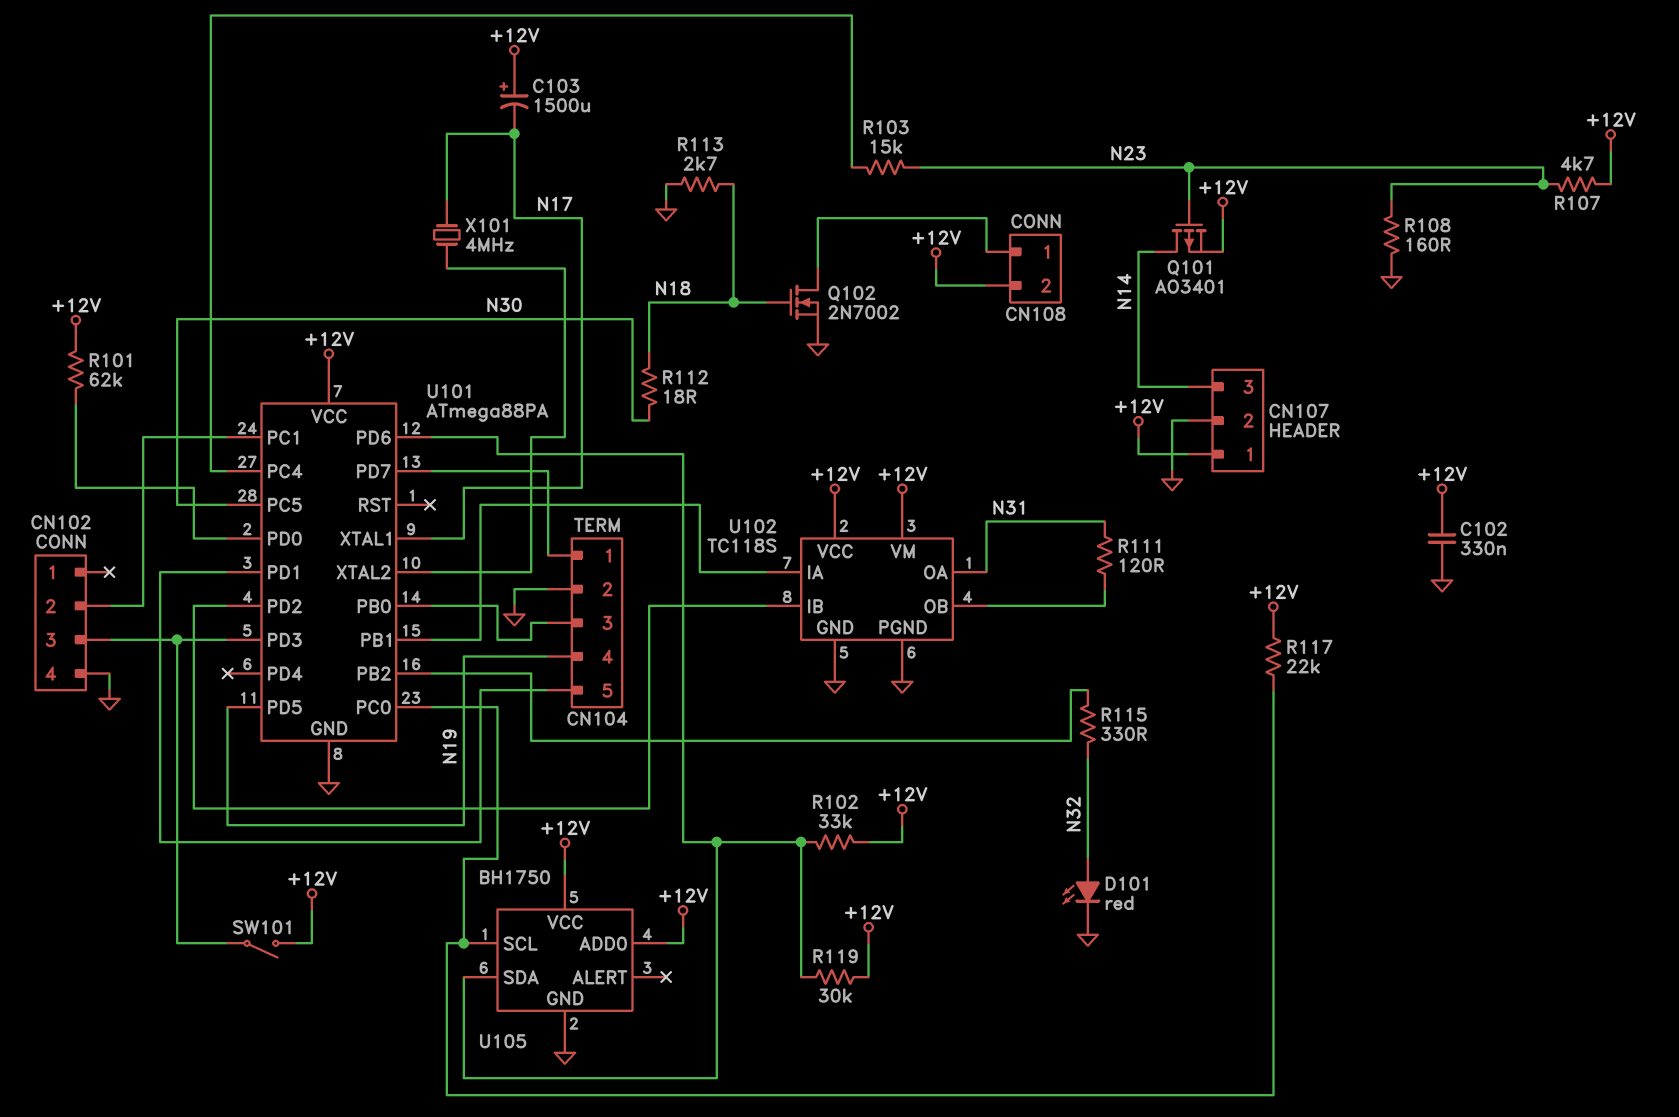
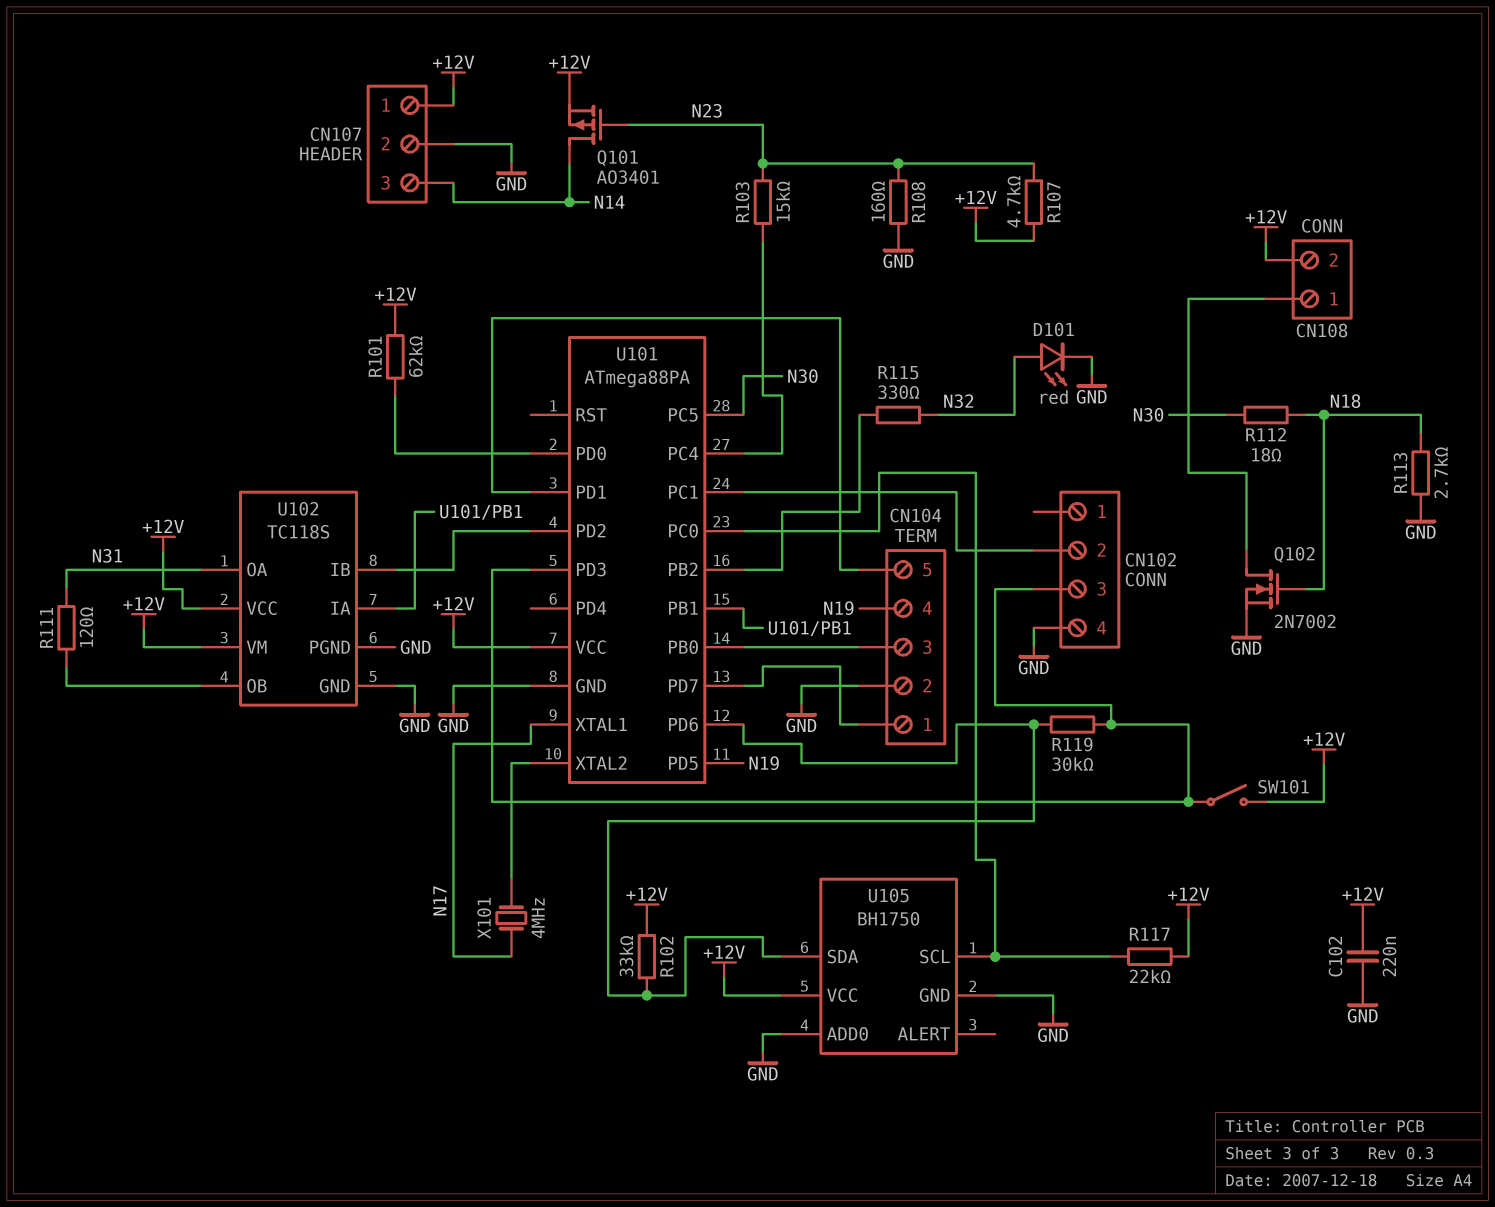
C102: 330nF (+12V, GND) -> 220nF (+12V, GND)
C103: 1500uF (plus +12V, minus N17) -> none
R119: 30k (+12V, U101/PD6) -> 30k (CN102/3, U101/PD6)
U105 pin ADD0: +12V -> GND

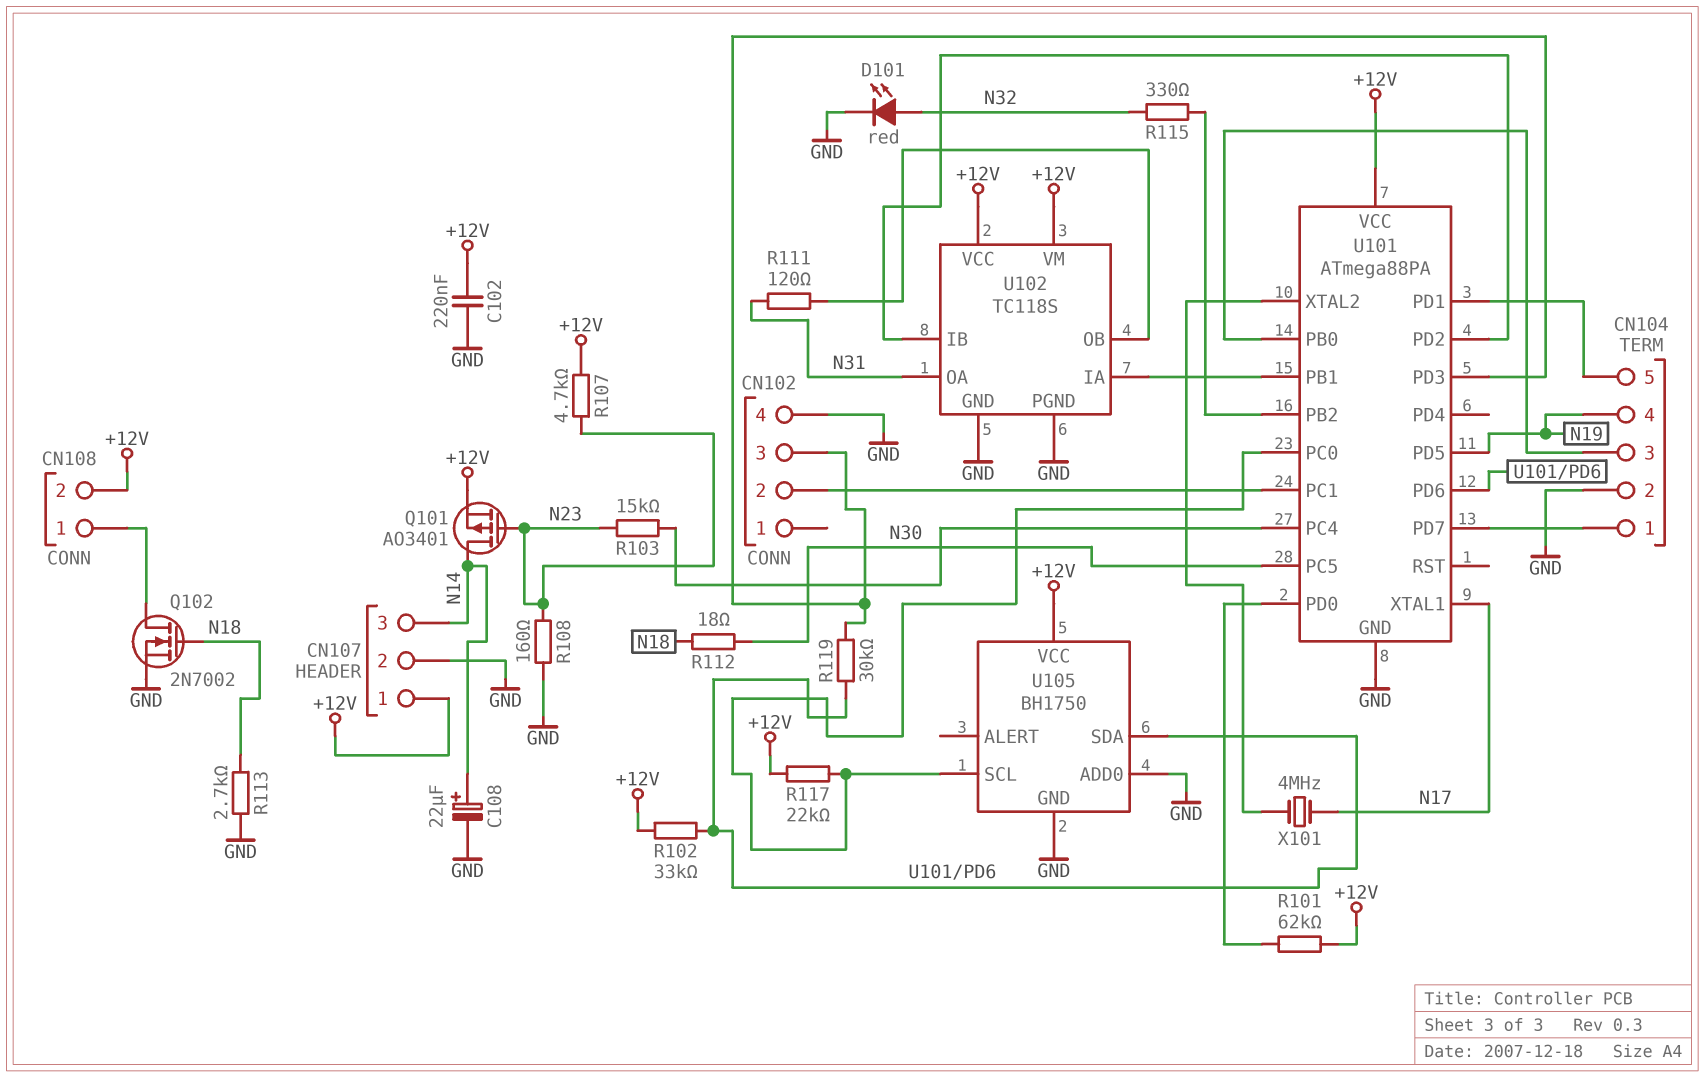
C108: none -> 22uF (plus N14, minus GND)
SW101: switch (+12V, CN102/3) -> none

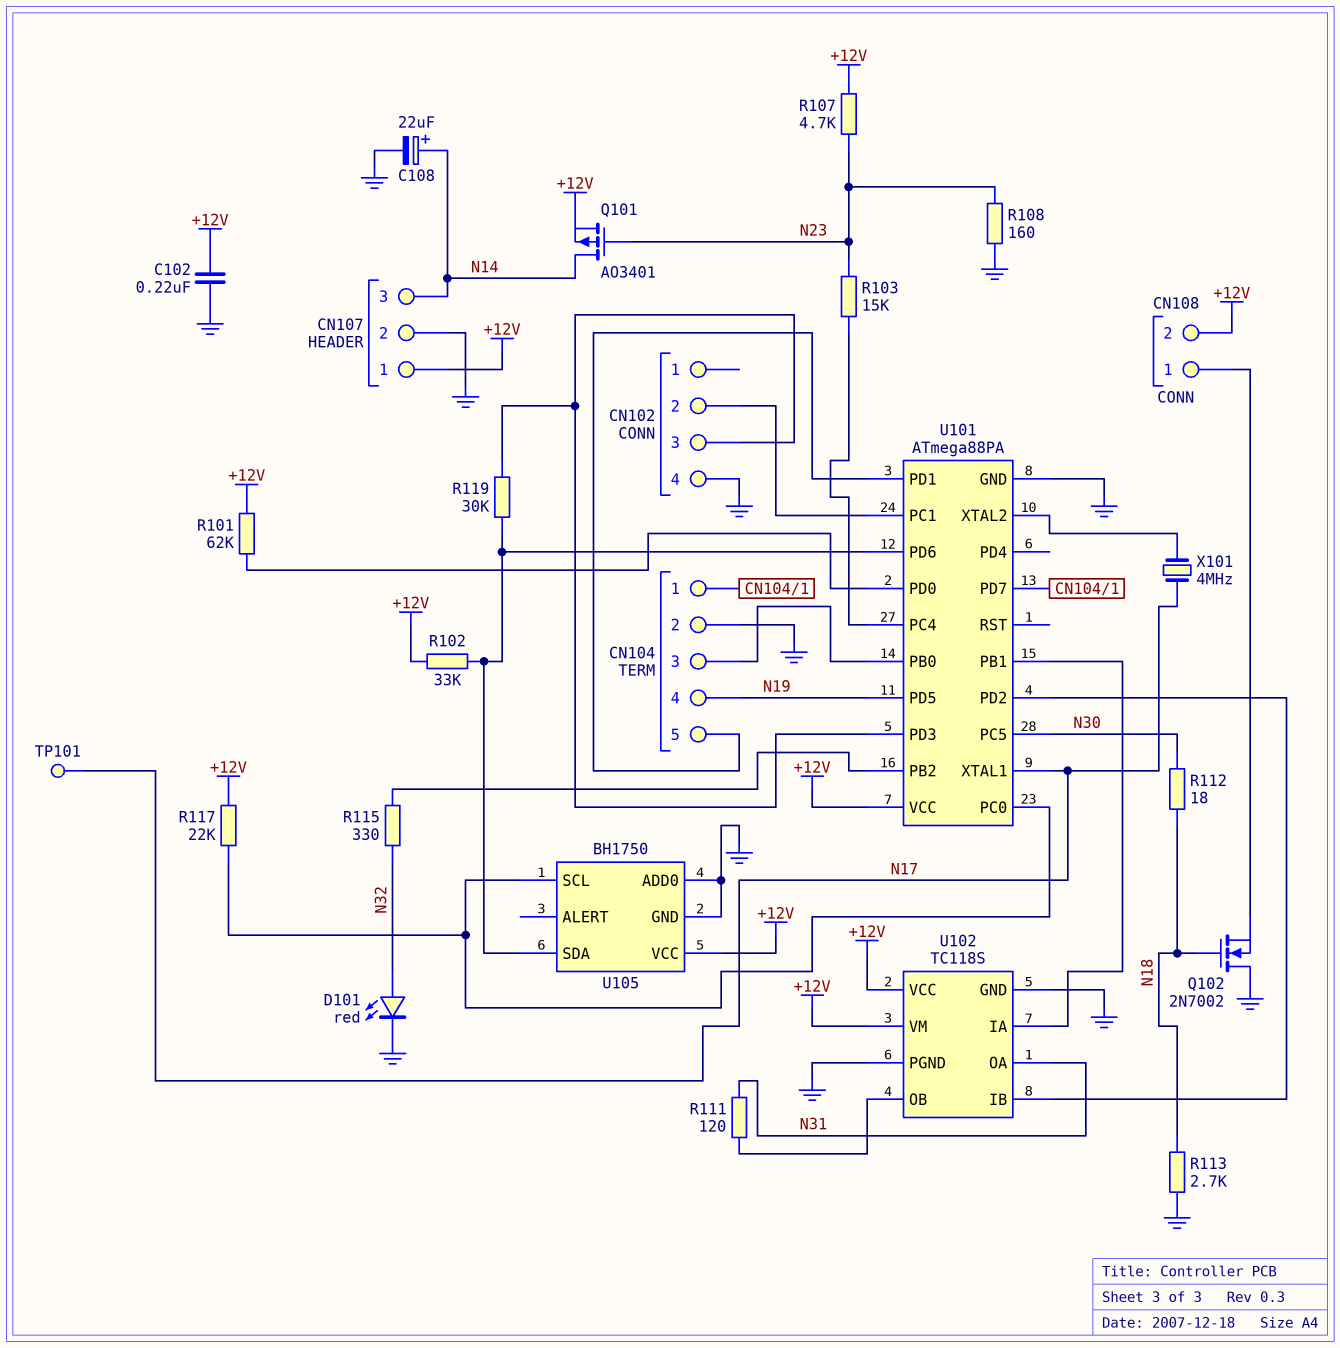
Q102: NMOS 2N7002 (G N18, D CN108/1, S GND) -> NMOS 2N7002 (G N18, D GND, S CN108/1)
TP101: none -> test point (N17)

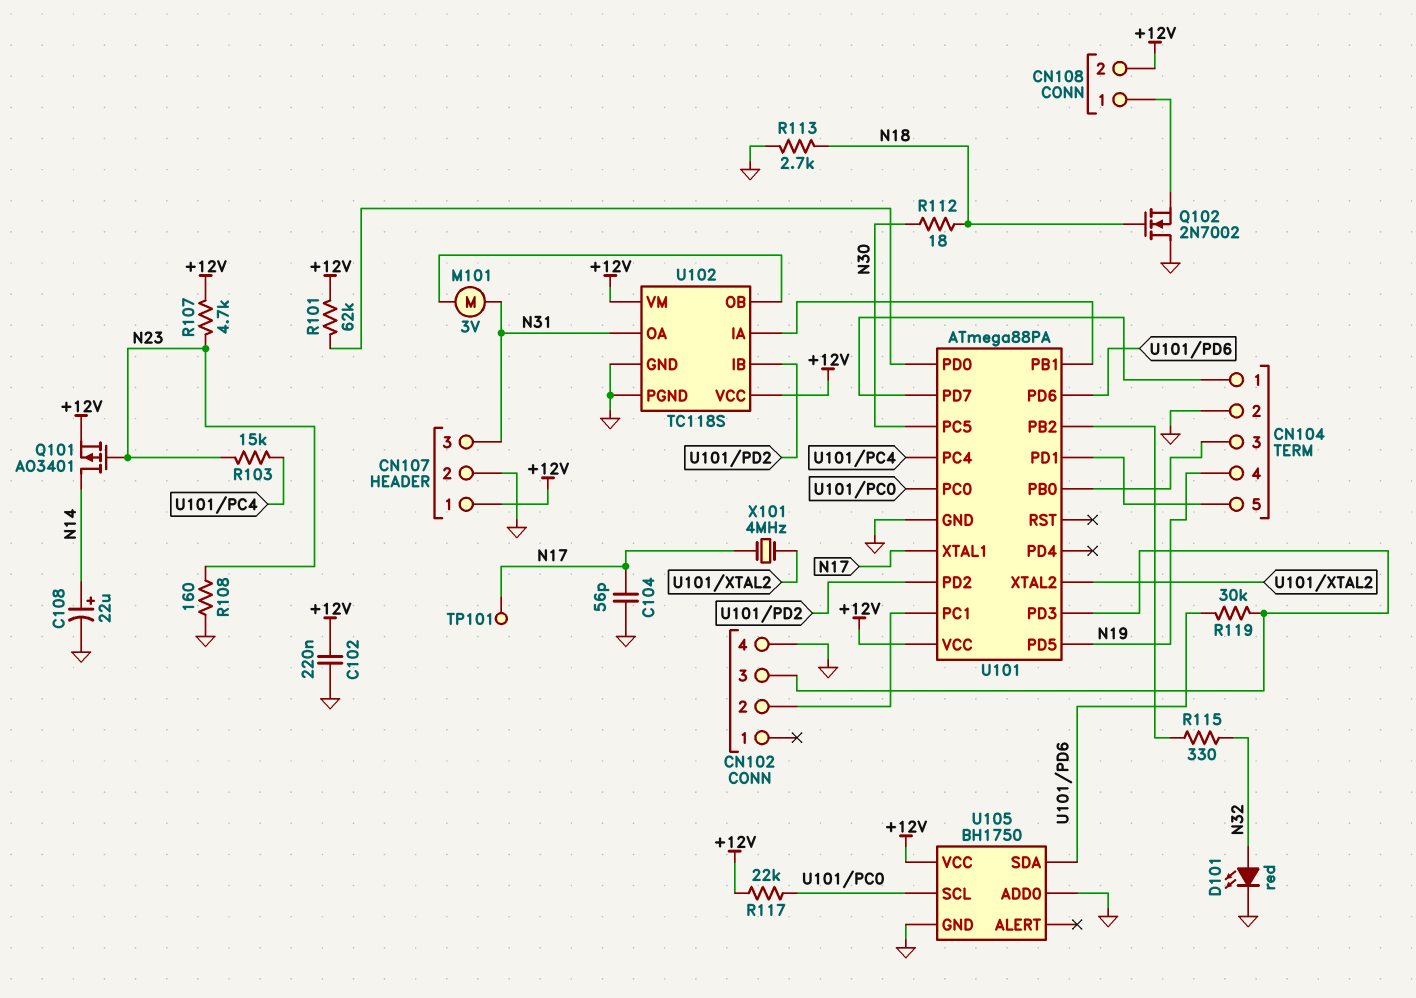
C104: none -> 56pF (GND, N17)
CN107 pin 3: N14 -> N31
M101: none -> motor 3V (N31, U102/OB)
R102: 33k (+12V, U101/PD6) -> none
R111: 120 (N31, U102/OB) -> none

